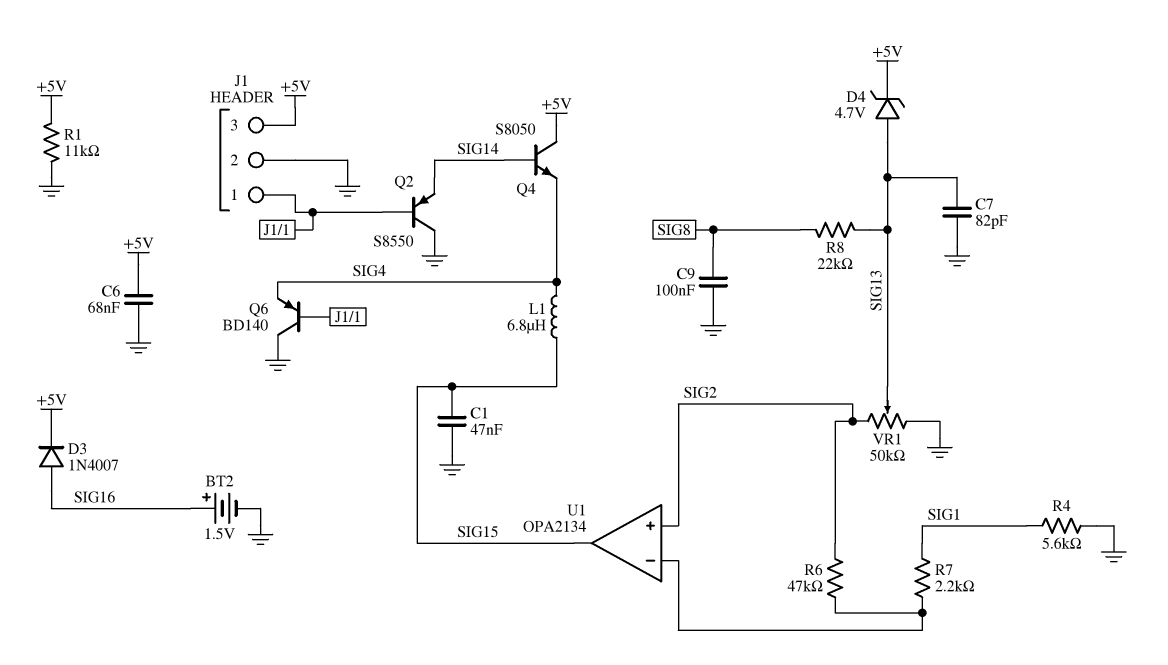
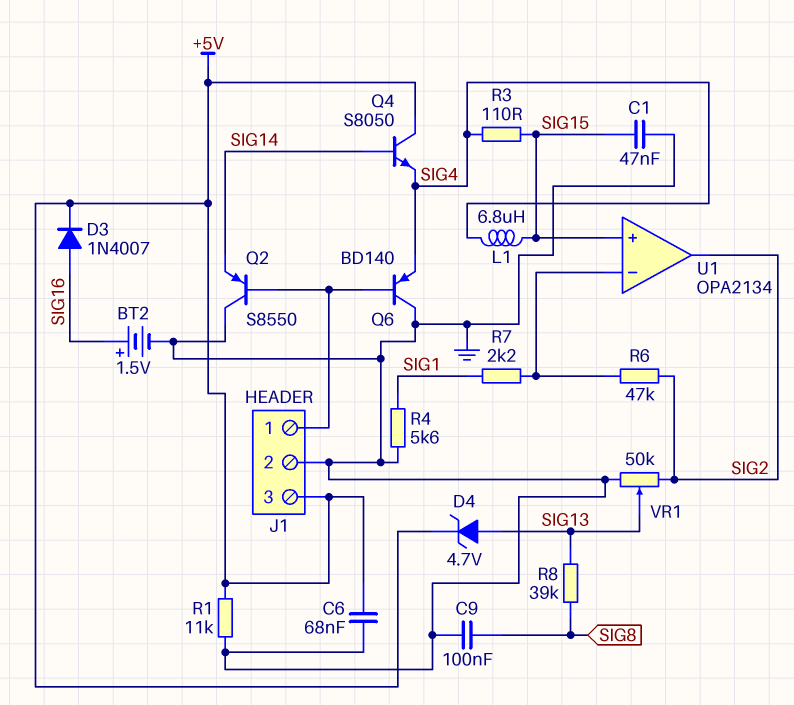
C7: 82pF (GND, SIG13) -> none
R3: none -> 110 (SIG4, SIG15)
R8: 22k (SIG8, SIG13) -> 39k (SIG8, SIG13)
U1 pin in+: SIG2 -> SIG15
U1 pin out: SIG15 -> SIG2

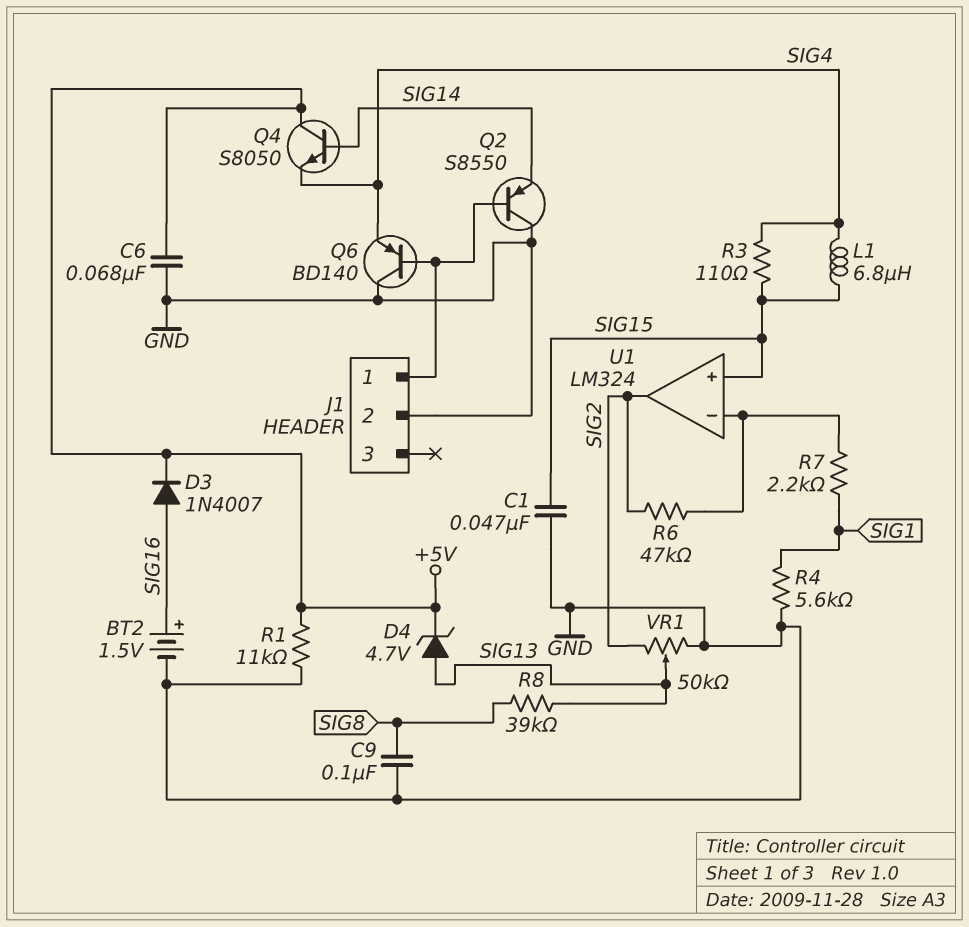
J1 pin 3: +5V -> none
U1: OPA2134 -> LM324

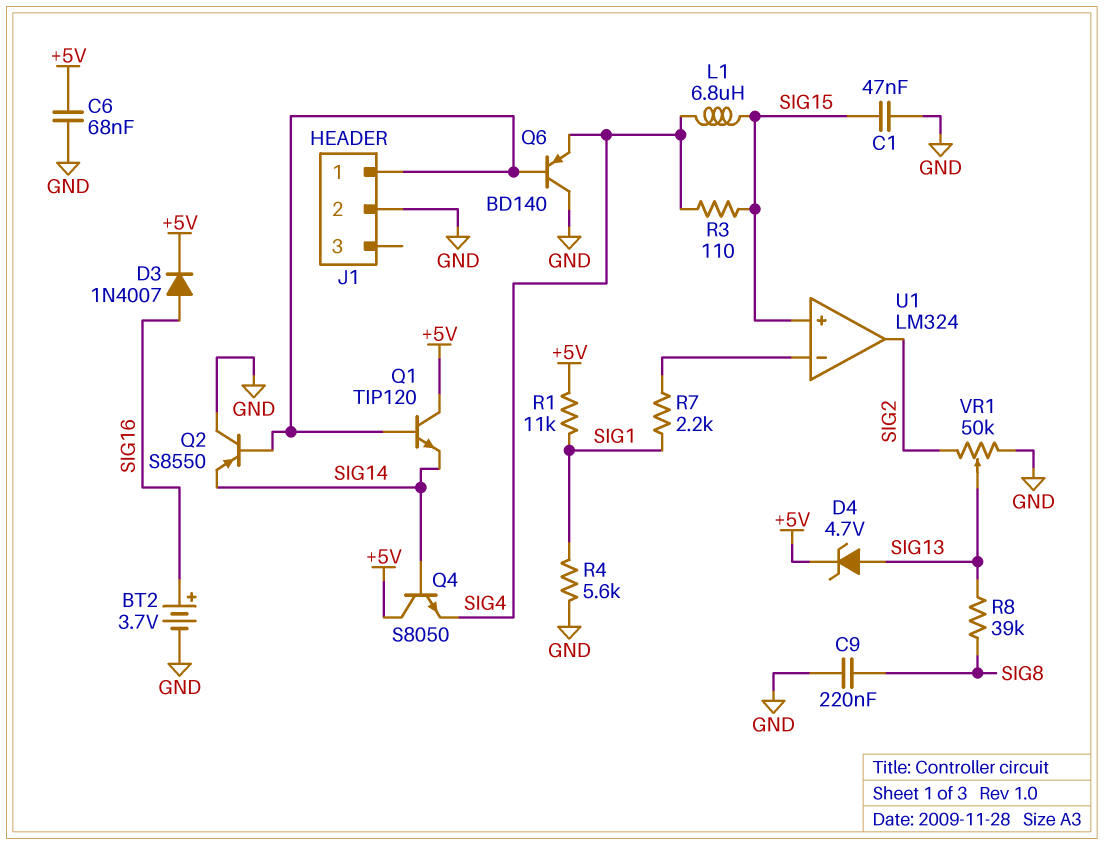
BT2: 1.5V (plus SIG16, minus GND) -> 3.7V (plus SIG16, minus GND)
C9: 100nF (GND, SIG8) -> 220nF (GND, SIG8)
Q1: none -> NPN TIP120 (B J1/1, C +5V, E SIG14)
R1: 11k (+5V, GND) -> 11k (+5V, SIG1)
R6: 47k (SIG2, U1/in-) -> none

